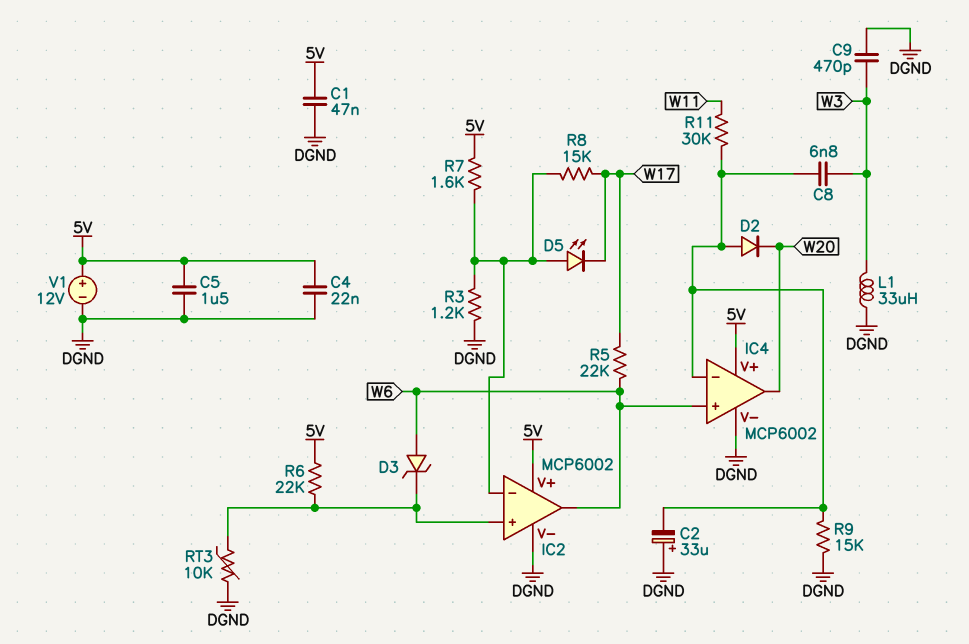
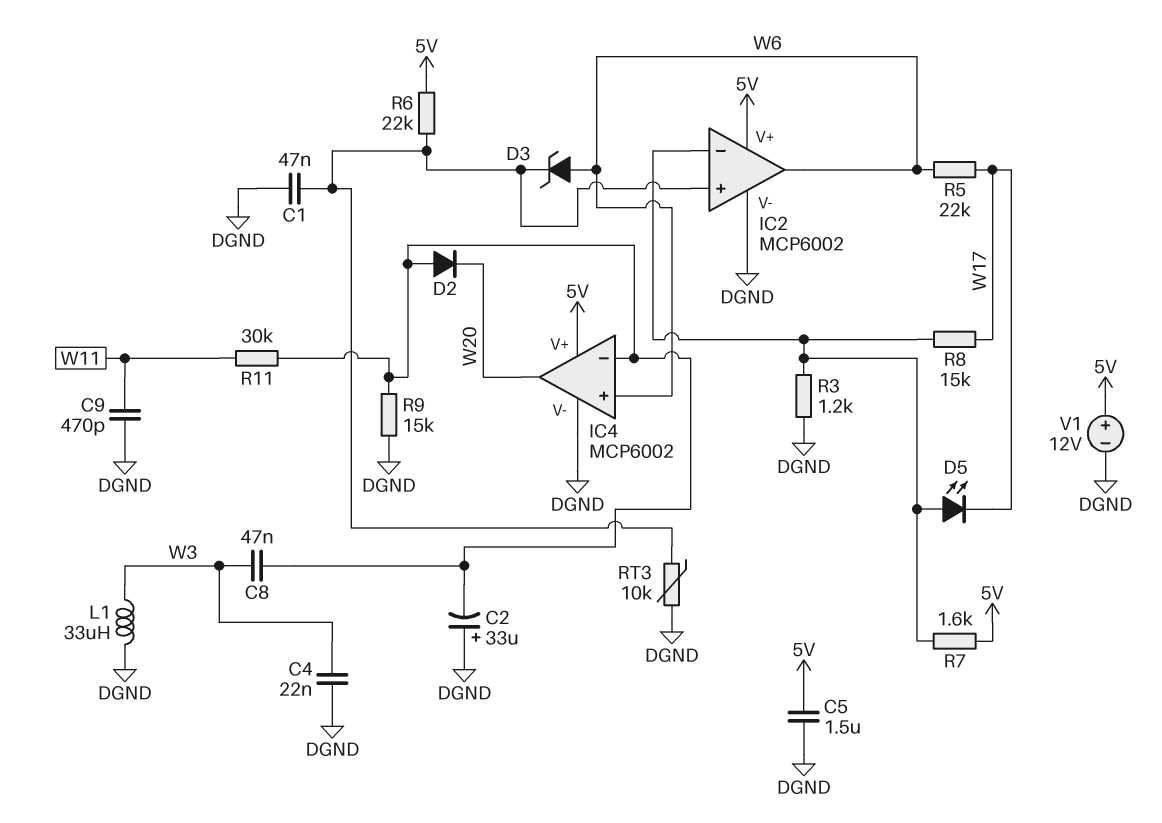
C1: 47nF (5V, DGND) -> 47nF (DGND, IC2/in+)
C4: 22nF (5V, DGND) -> 22nF (DGND, W3)
C8: 6.8nF (IC4/in-, W3) -> 47nF (IC4/in-, W3)
C9: 470pF (DGND, W3) -> 470pF (DGND, W11)

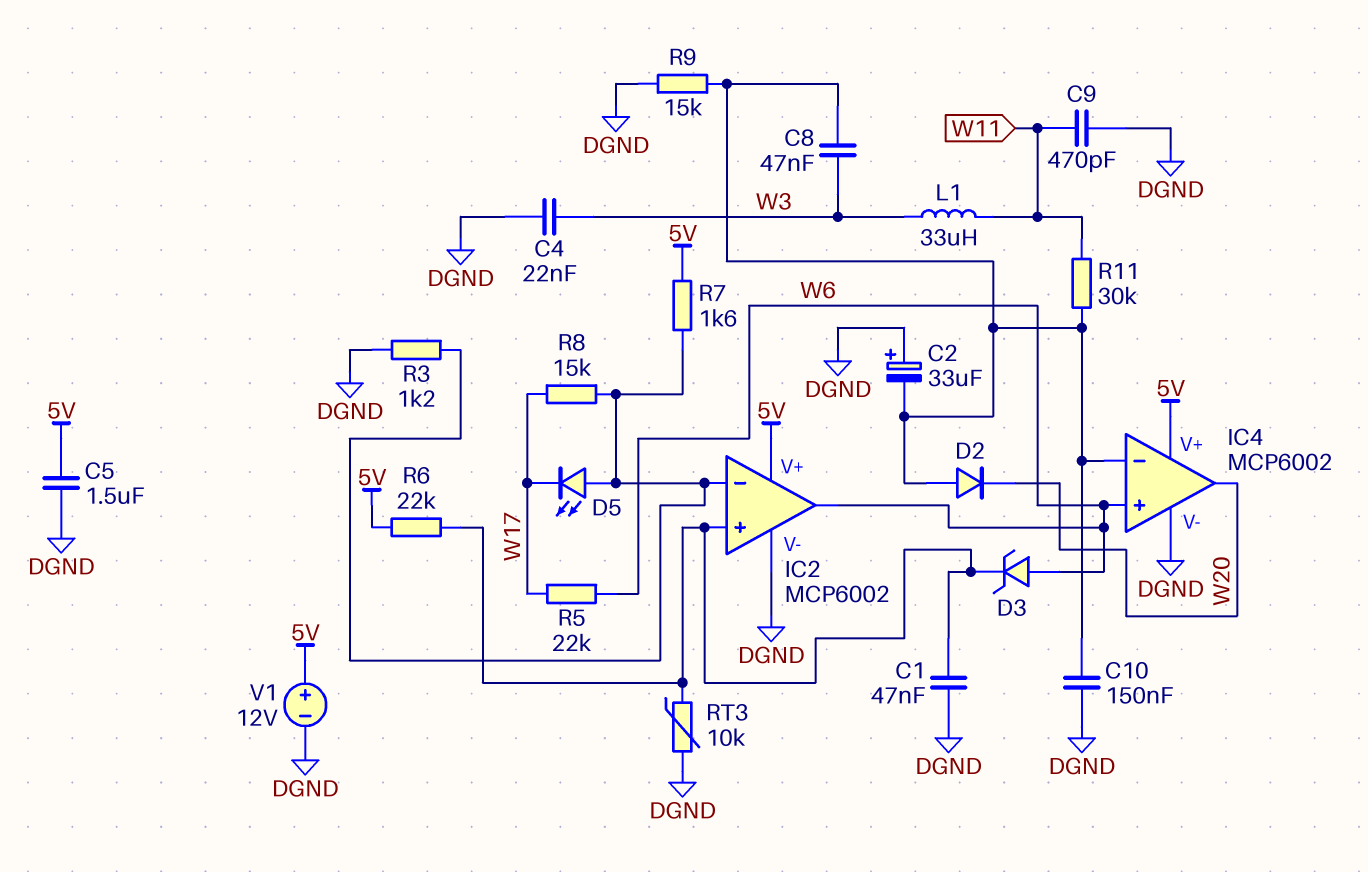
C10: none -> 150nF (DGND, IC4/in-)
L1: 33uH (DGND, W3) -> 33uH (W3, W11)

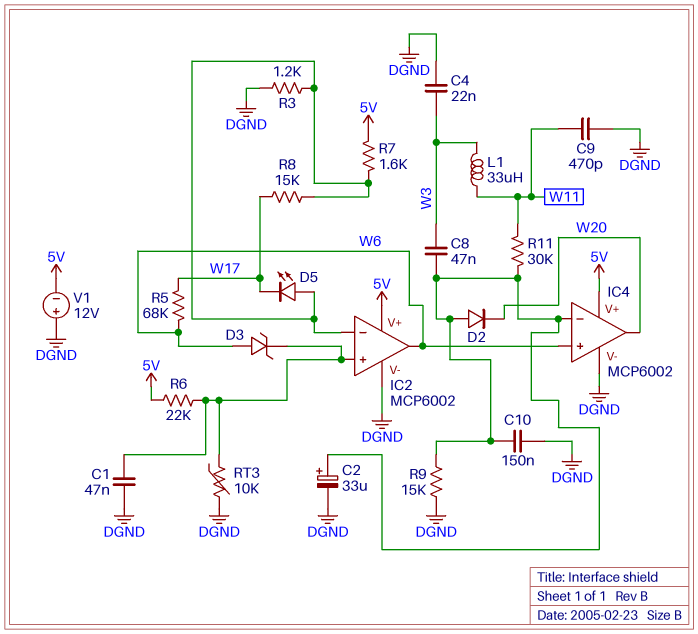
C2: 33uF (plus DGND, minus IC4/in-) -> 33uF (plus IC4/in-, minus DGND)
C5: 1.5uF (5V, DGND) -> none
R5: 22k (W6, W17) -> 68k (W6, W17)
V1: 12V (plus 5V, minus DGND) -> 12V (plus DGND, minus 5V)

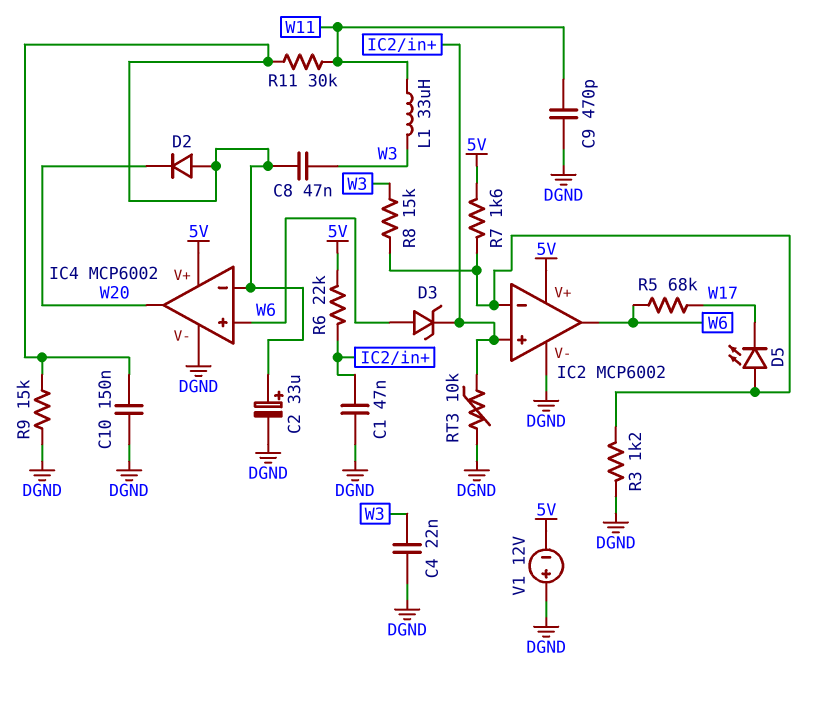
R8: 15k (IC2/in-, W17) -> 15k (IC2/in-, W3)

